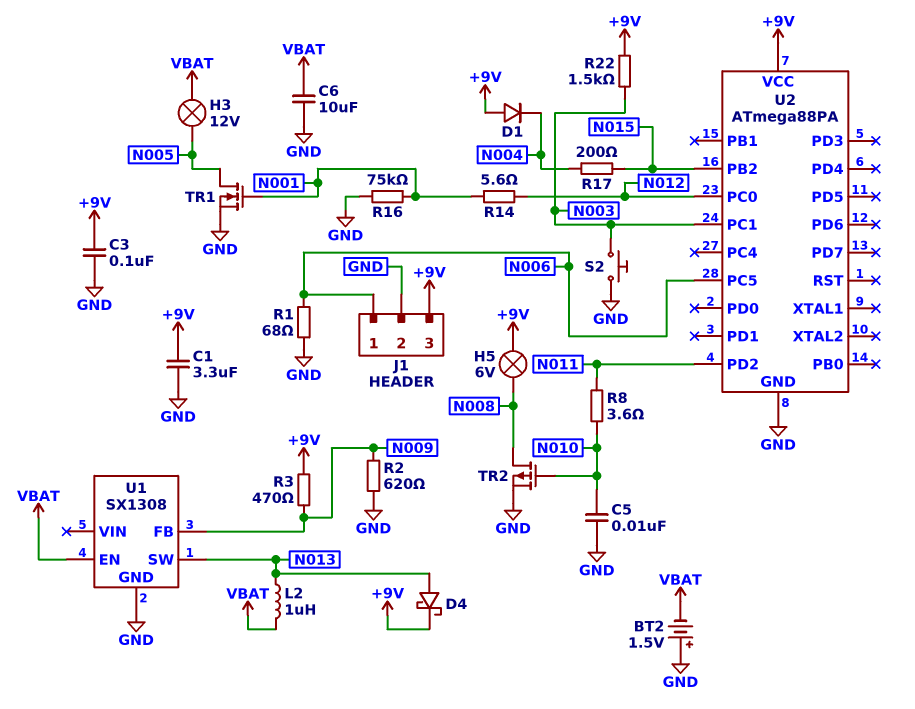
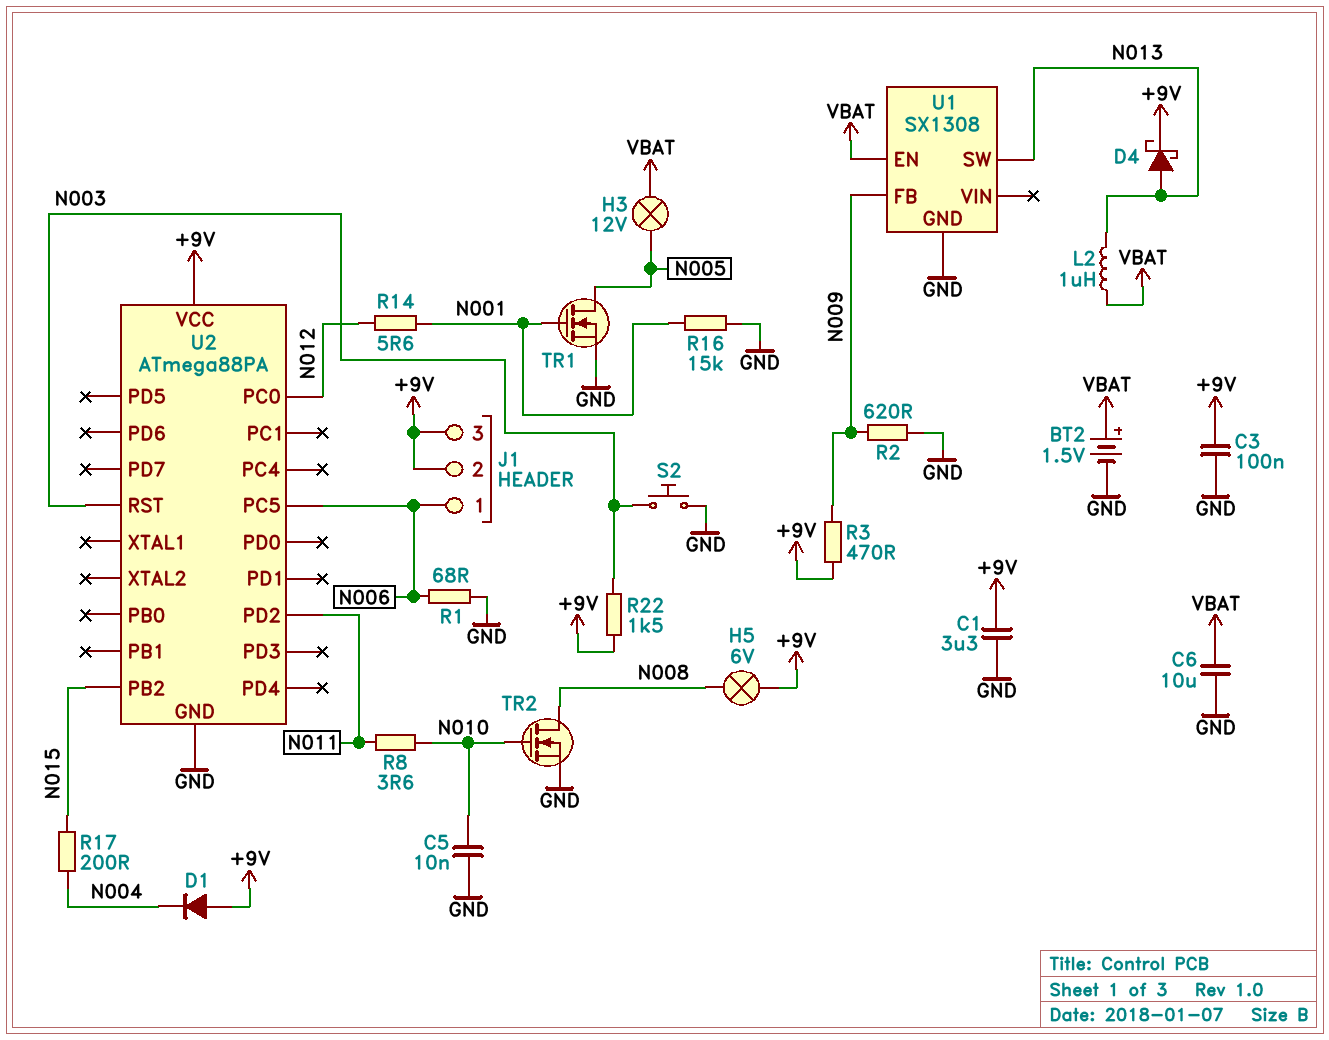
BT2: 1.5V (plus GND, minus VBAT) -> 1.5V (plus VBAT, minus GND)
J1 pin 2: GND -> +9V
R16: 75k (GND, N001) -> 15k (GND, N001)
TR2: PMOS (G N010, D N008, S GND) -> NMOS (G N010, D N008, S GND)
U2 pin PC1: N003 -> none
U2 pin RST: none -> N003

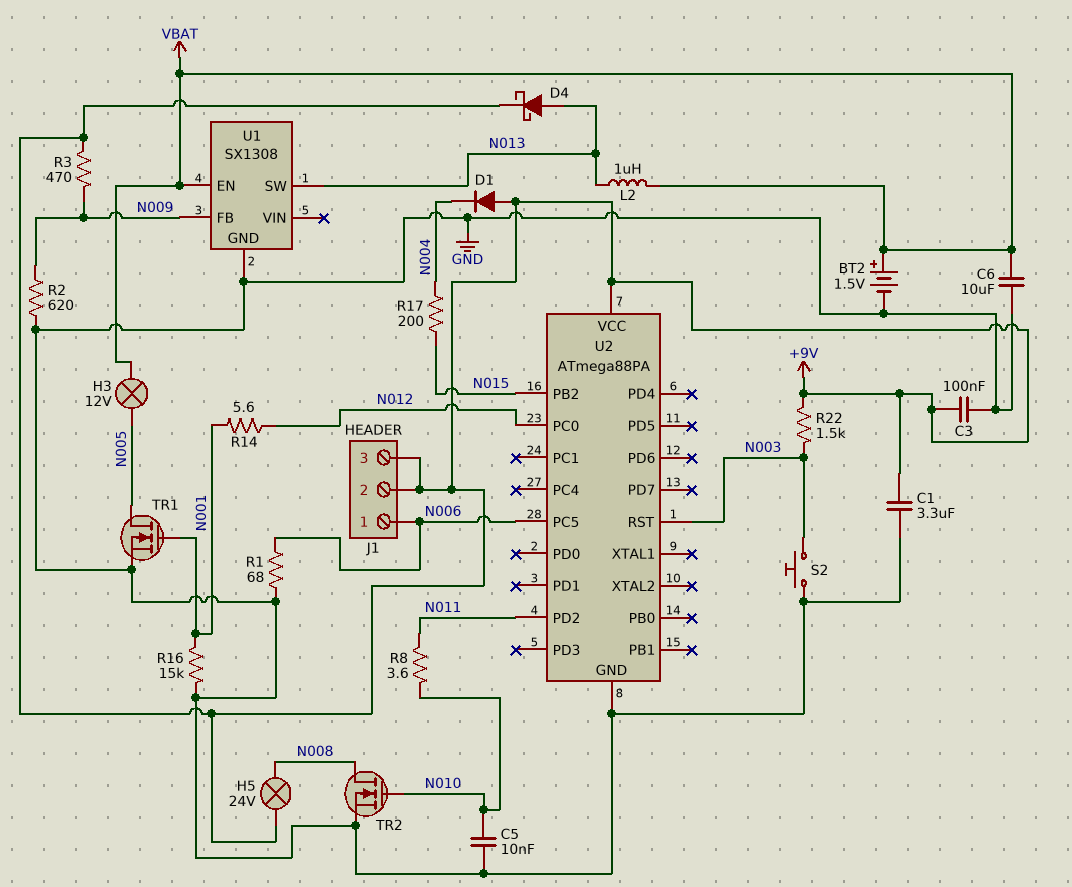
H5: lamp 6V (+9V, N008) -> lamp 24V (+9V, N008)

